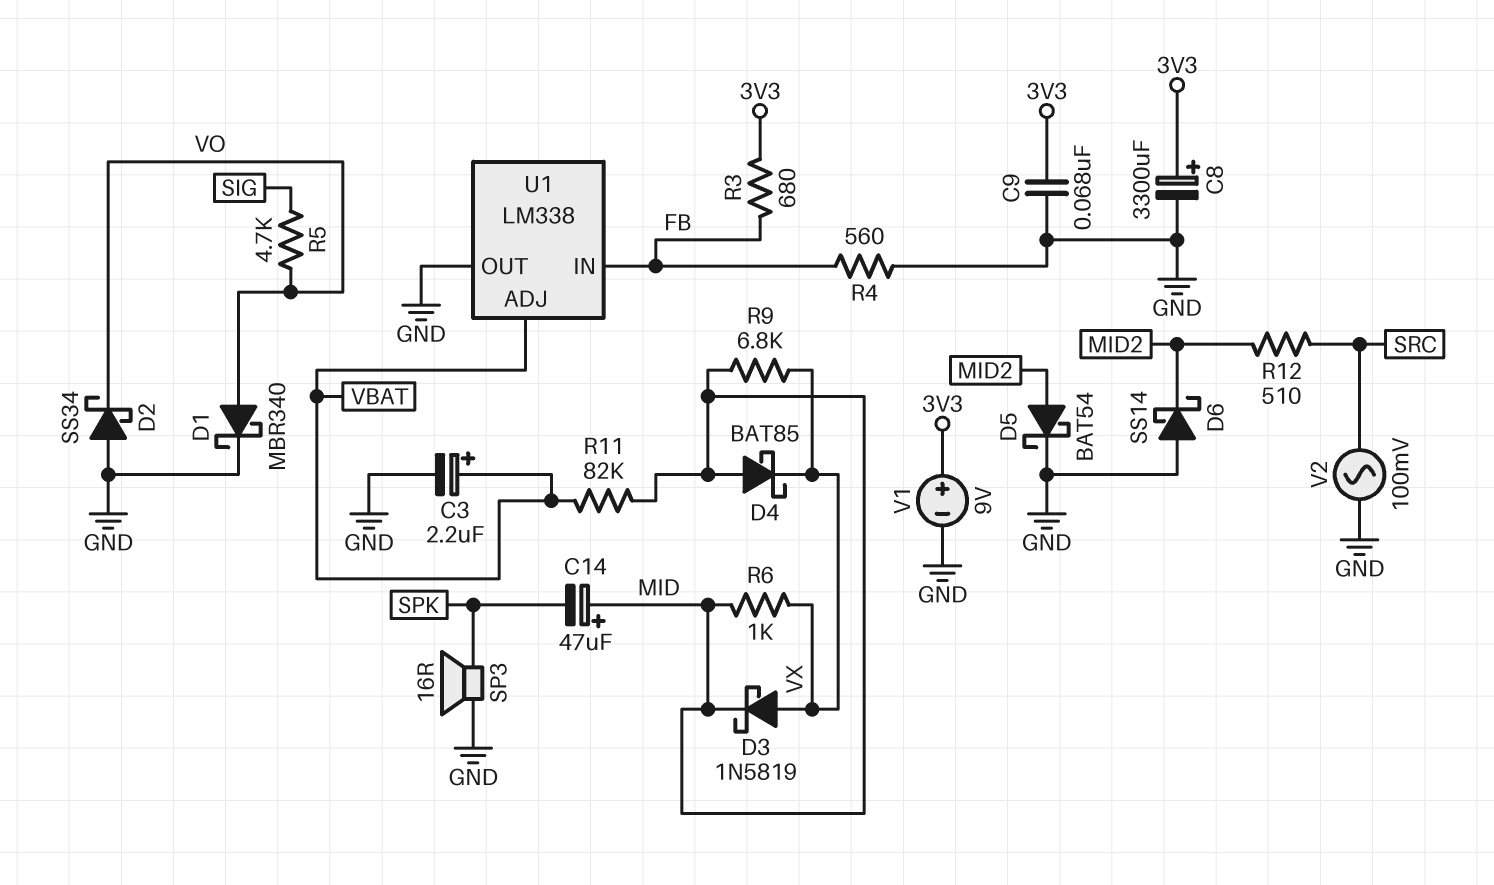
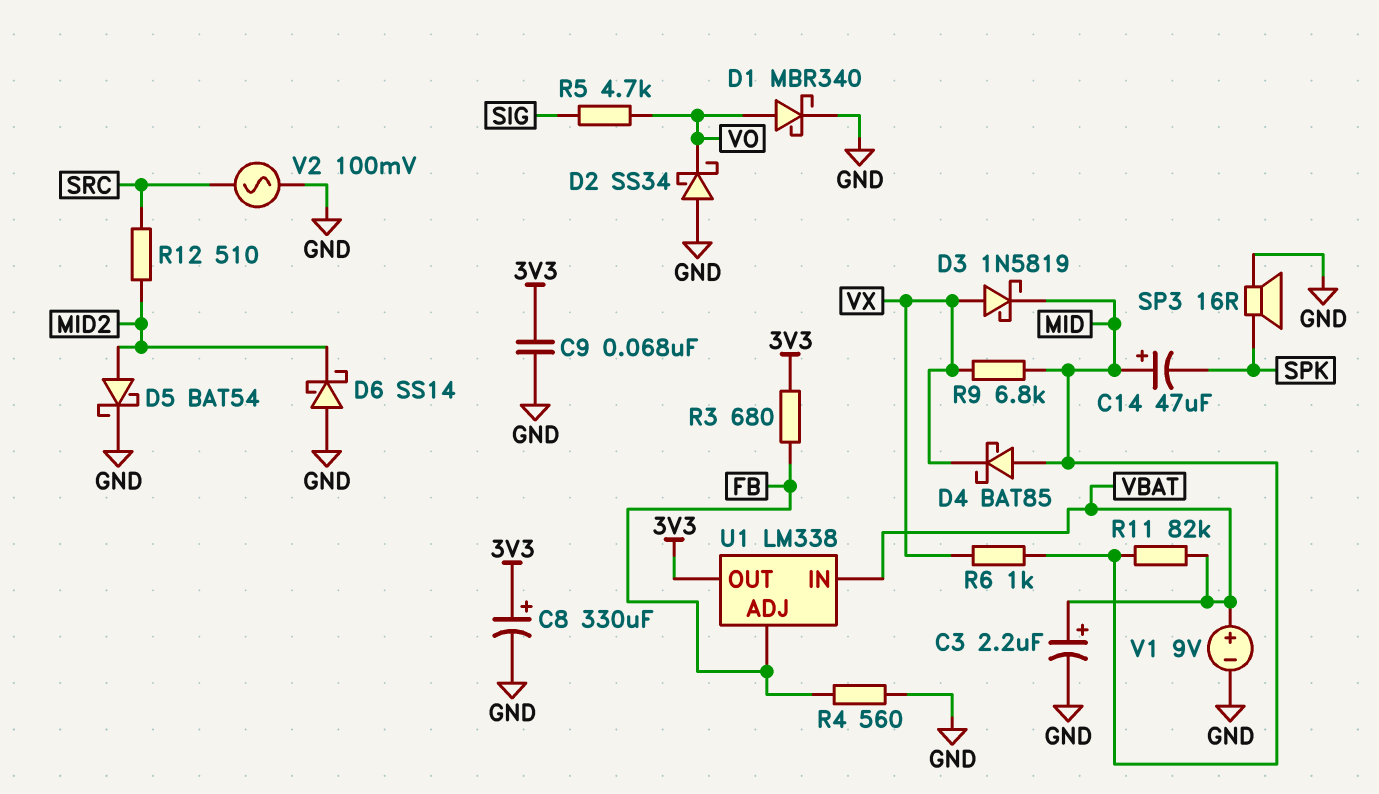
C8: 3300uF (plus 3V3, minus GND) -> 330uF (plus 3V3, minus GND)
U1 pin ADJ: VBAT -> FB
U1 pin IN: FB -> VBAT
U1 pin OUT: GND -> 3V3
V1: 9V (plus 3V3, minus GND) -> 9V (plus VBAT, minus GND)

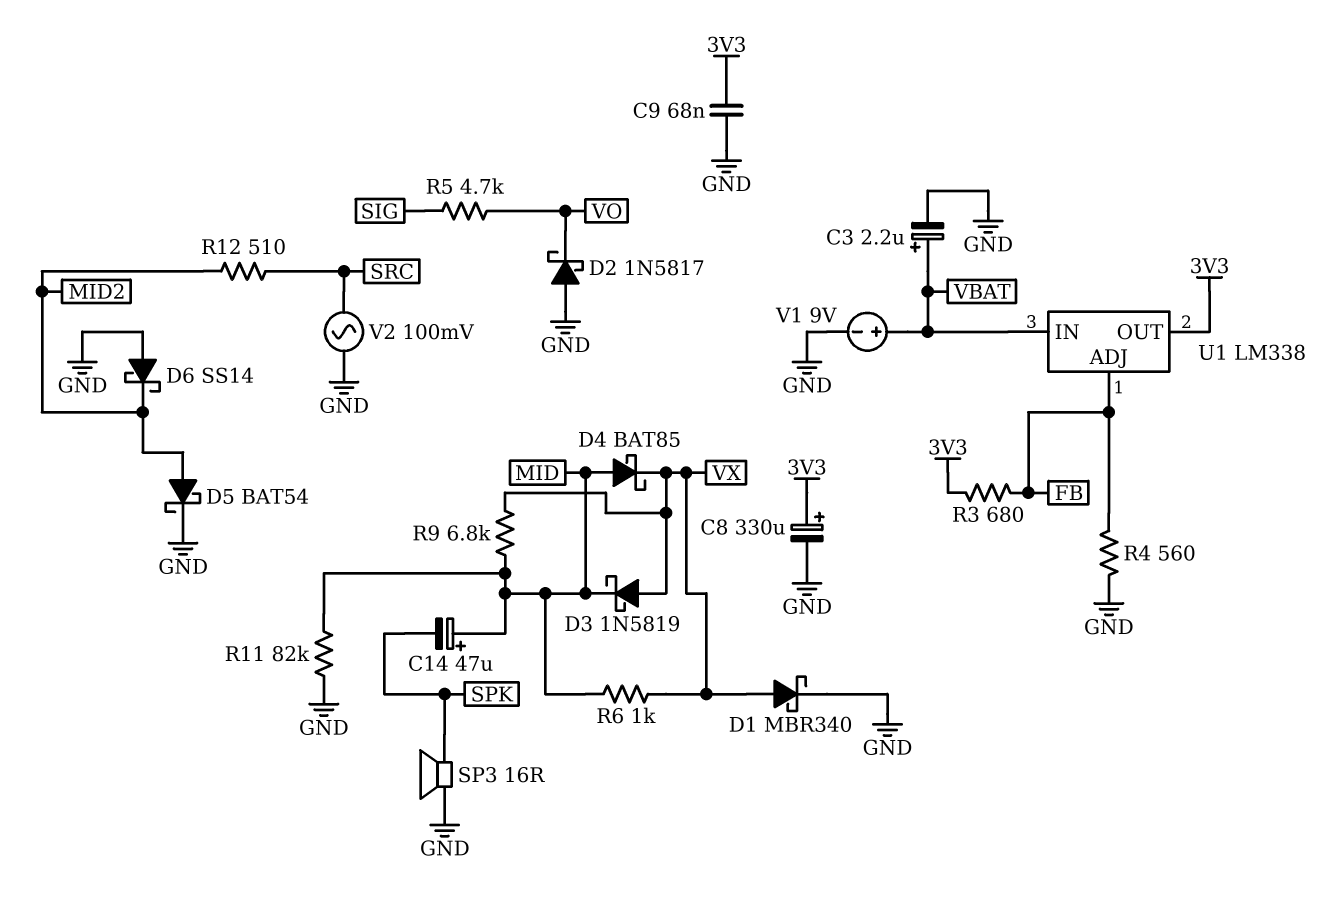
D1: schottky MBR340 (A VO, K GND) -> schottky MBR340 (A VX, K GND)
D2: schottky SS34 (A GND, K VO) -> schottky 1N5817 (A GND, K VO)
R11: 82k (MID, VBAT) -> 82k (GND, MID)

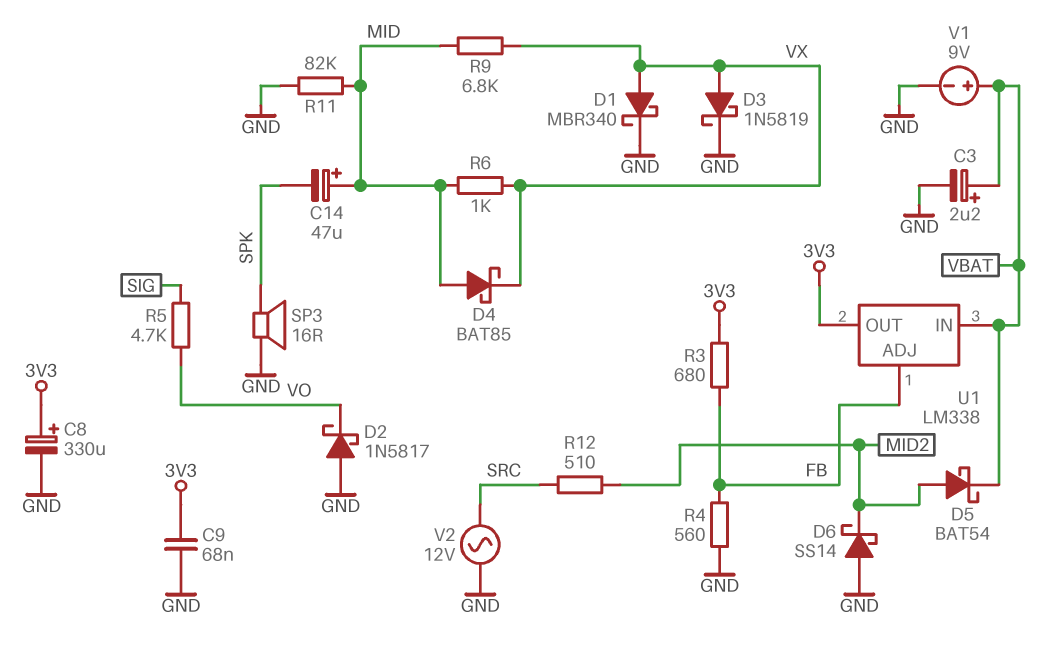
D3: schottky 1N5819 (A VX, K MID) -> schottky 1N5819 (A VX, K GND)
D5: schottky BAT54 (A MID2, K GND) -> schottky BAT54 (A MID2, K VBAT)
V2: AC 100mV (GND, SRC) -> AC 12V (GND, SRC)

